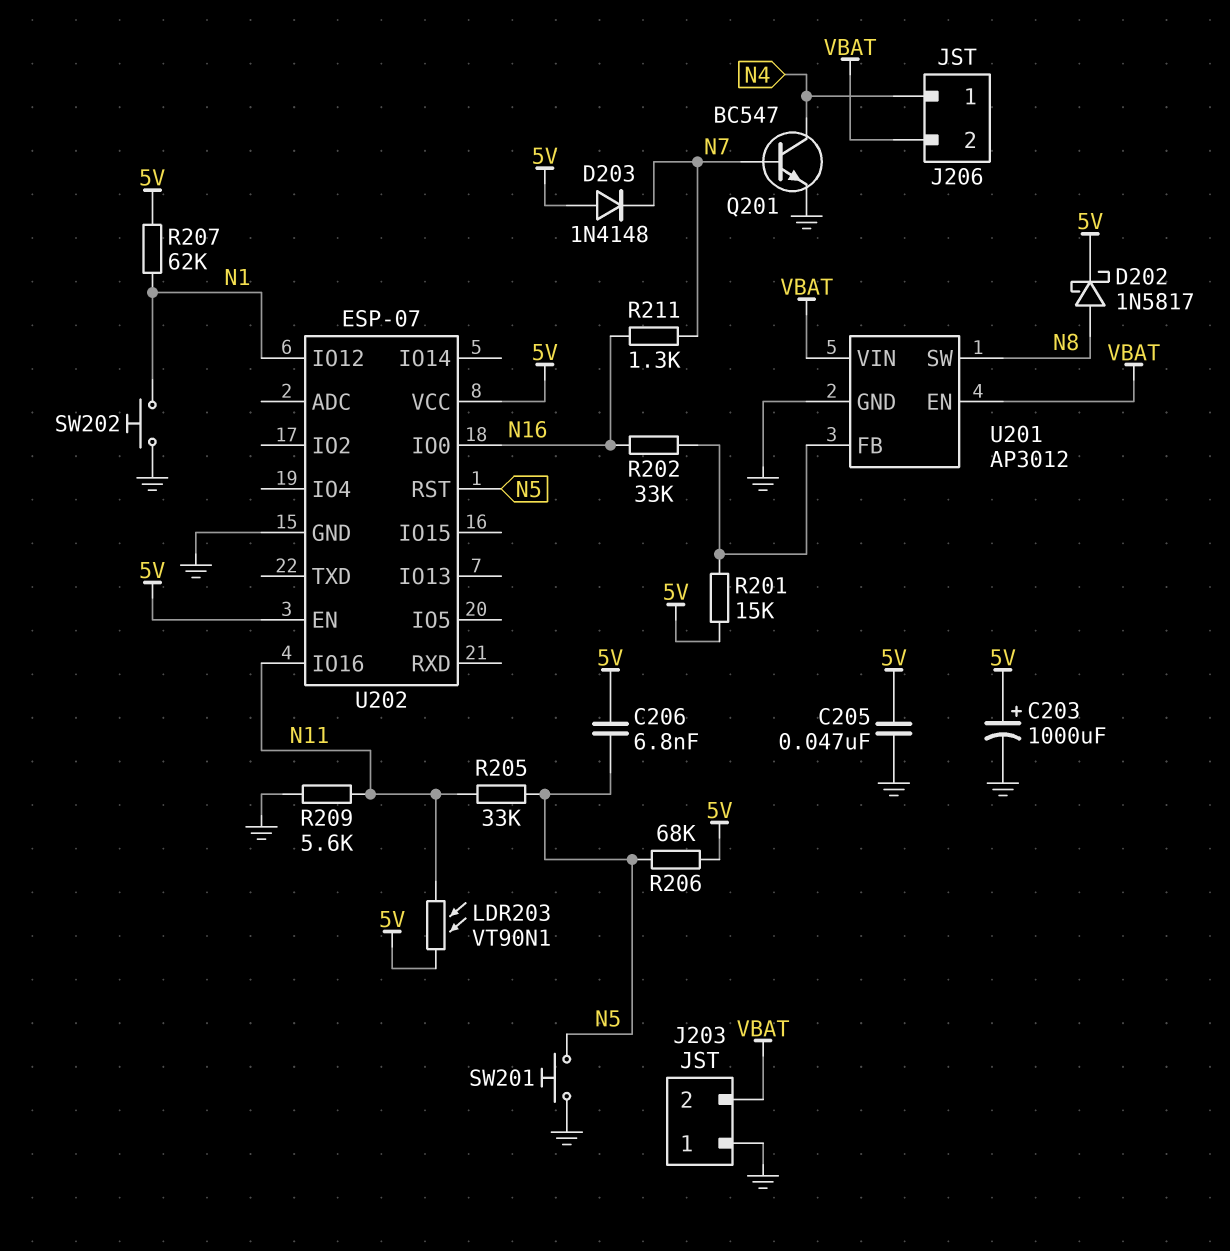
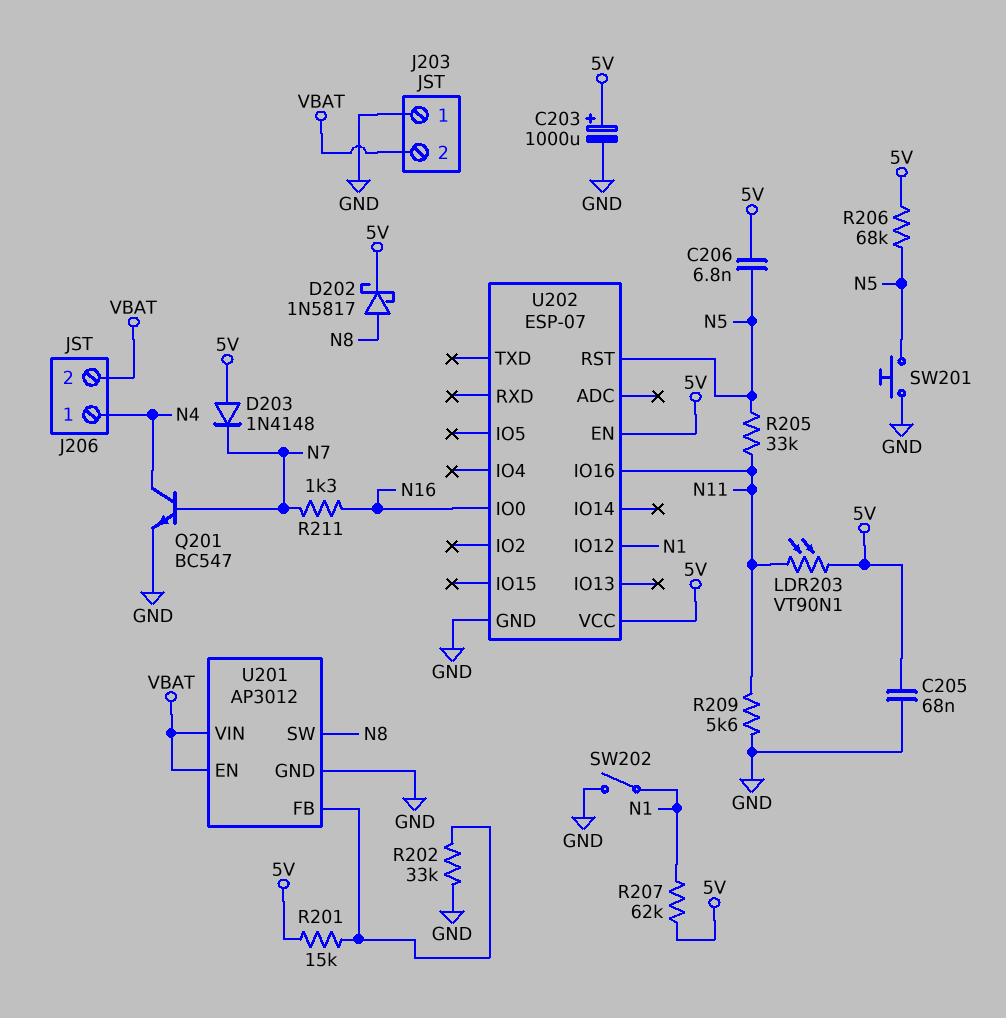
C205: 47nF (5V, GND) -> 68nF (5V, GND)
R202: 33k (N16, U201/FB) -> 33k (GND, U201/FB)
SW202: button (GND, N1) -> switch (GND, N1)

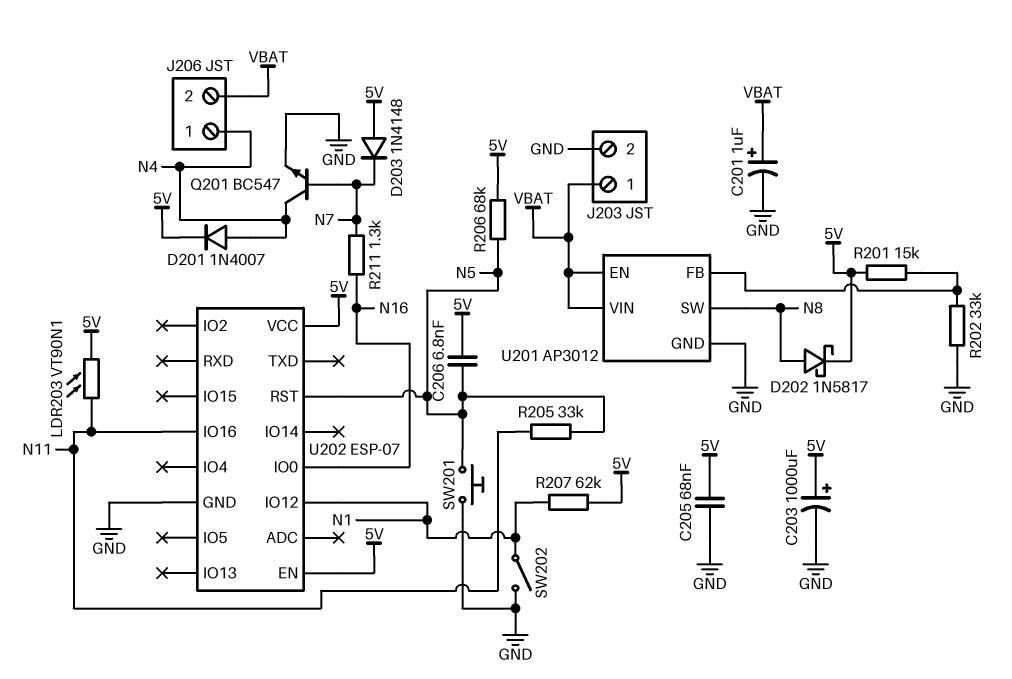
C201: none -> 1uF (plus VBAT, minus GND)
D201: none -> diode 1N4007 (A N4, K 5V)
J203 pin 1: GND -> VBAT
J203 pin 2: VBAT -> GND
R209: 5.6k (GND, N11) -> none

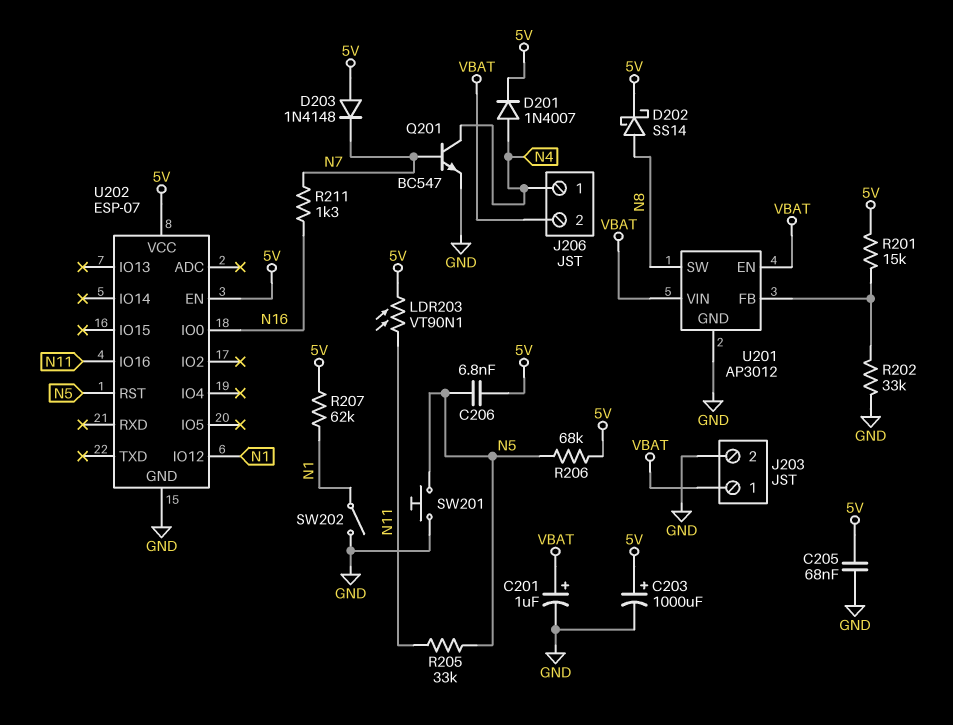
D202: schottky 1N5817 (A N8, K 5V) -> schottky SS14 (A N8, K 5V)

